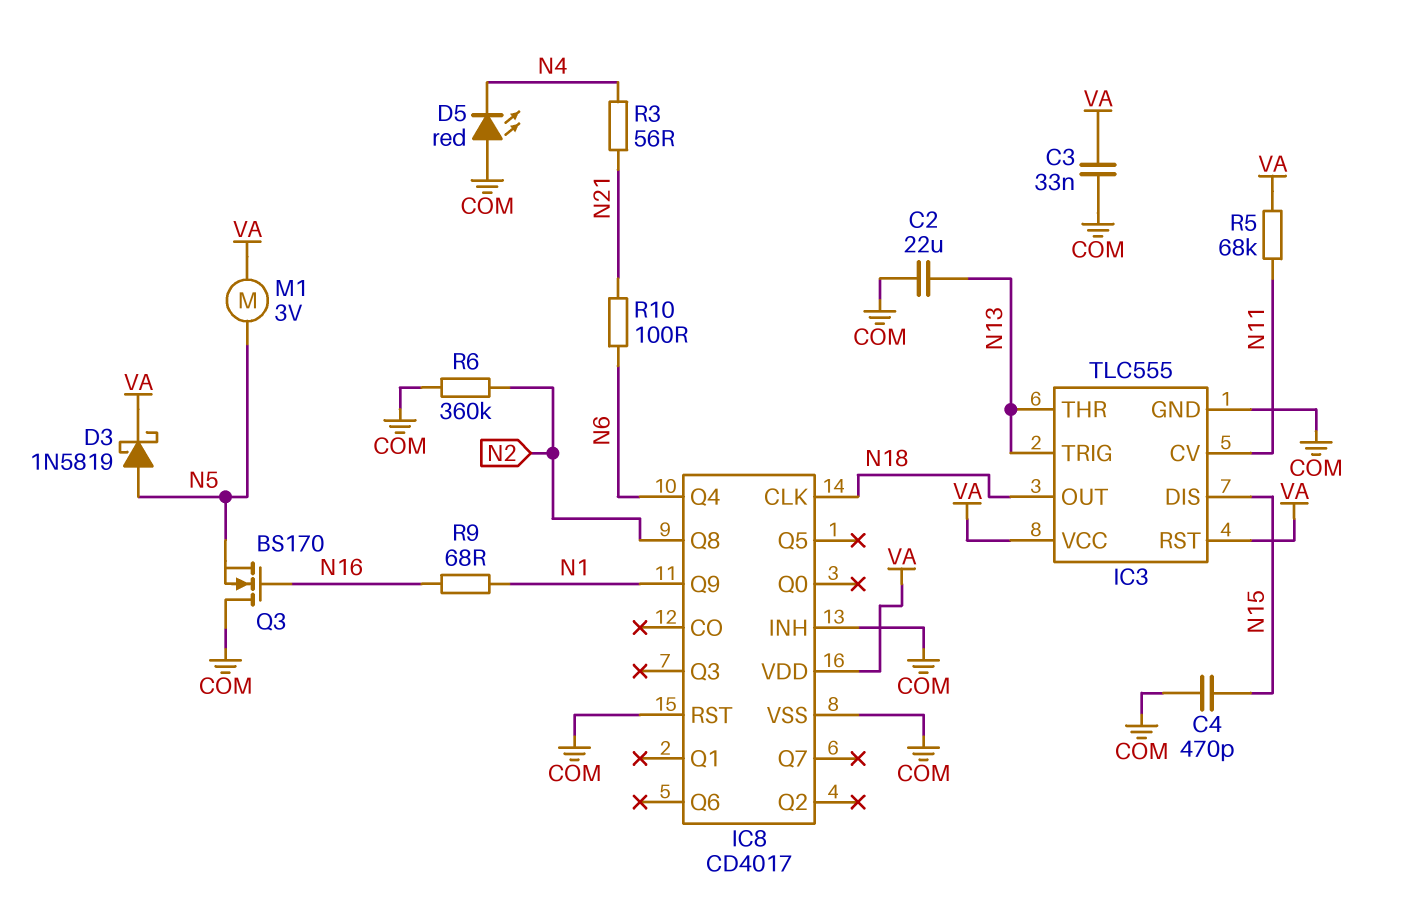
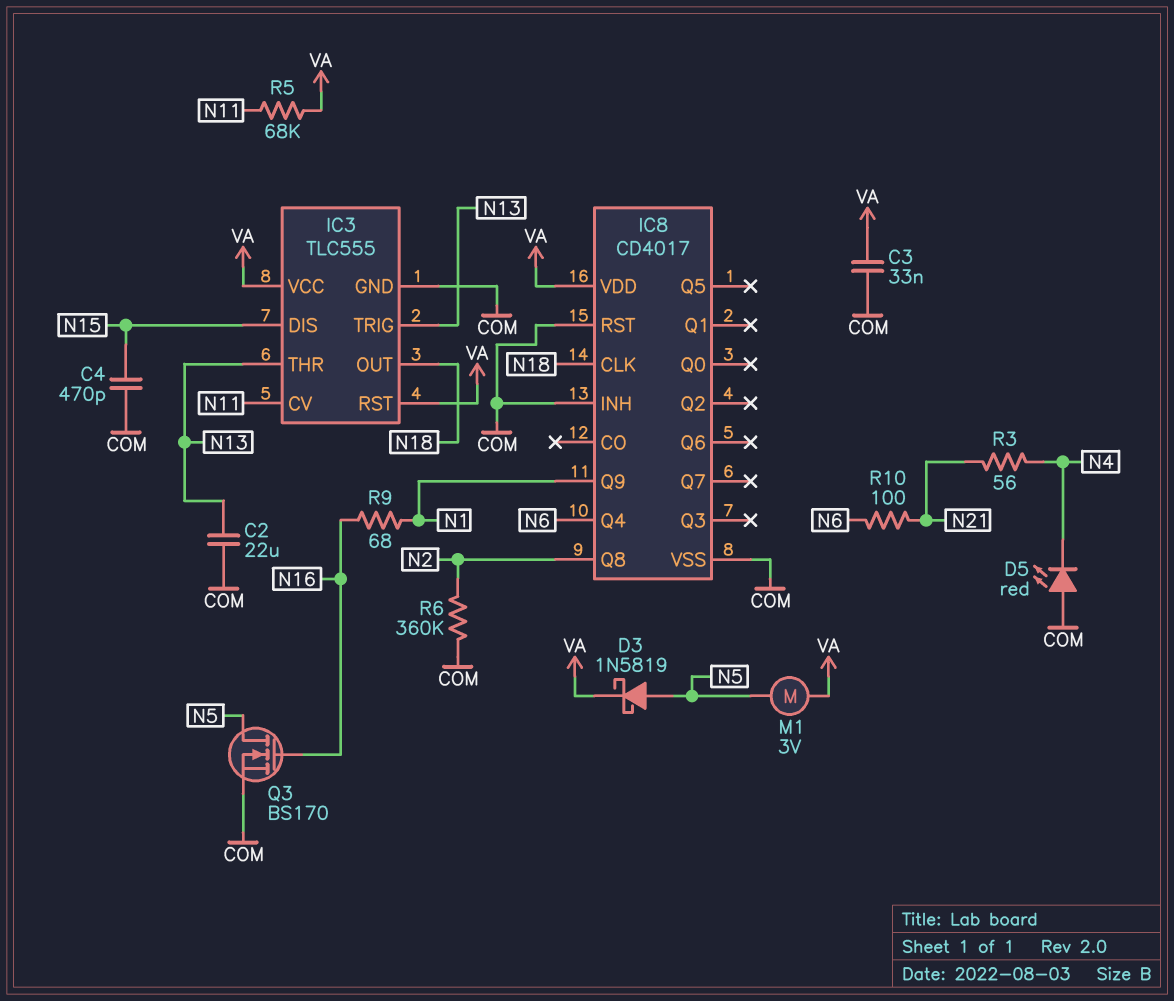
Q3: NMOS BS170 (G N16, D COM, S N5) -> NMOS BS170 (G N16, D N5, S COM)

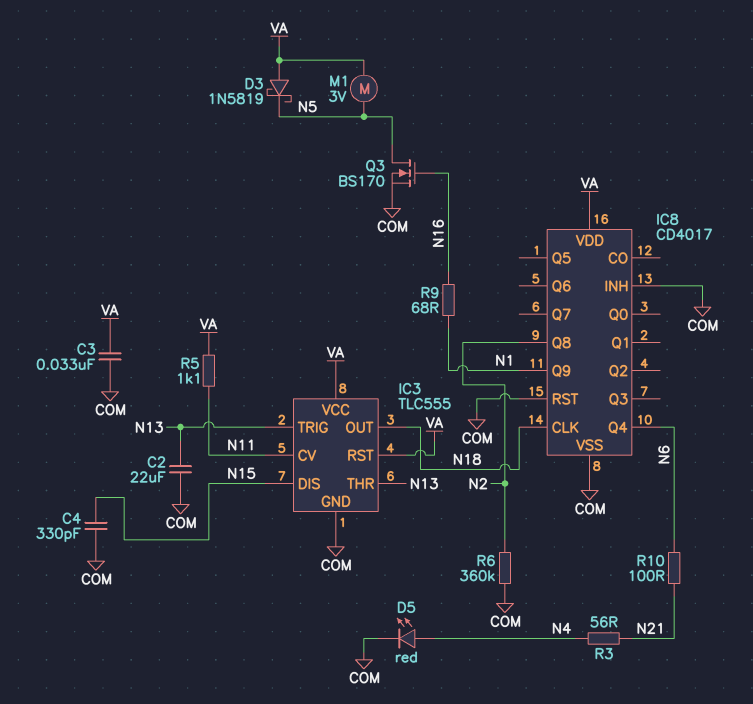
C4: 470pF (COM, N15) -> 330pF (COM, N15)
D3: schottky 1N5819 (A N5, K VA) -> schottky 1N5819 (A VA, K N5)
D5: LED red (A COM, K N4) -> LED red (A N4, K COM)
R5: 68k (N11, VA) -> 1.1k (N11, VA)

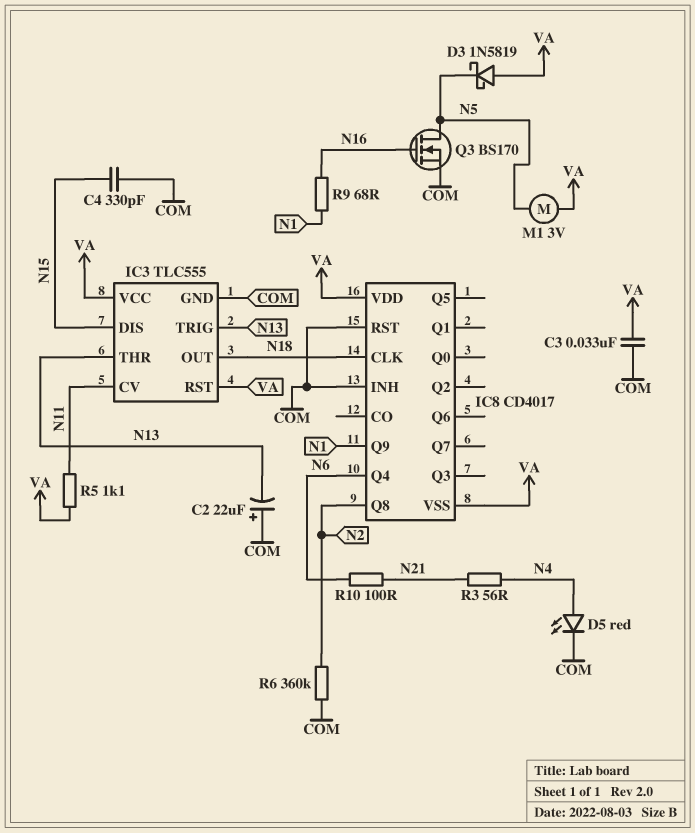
C2: 22uF (COM, N13) -> 22uF (plus COM, minus N13)
IC8 pin VSS: COM -> VA

